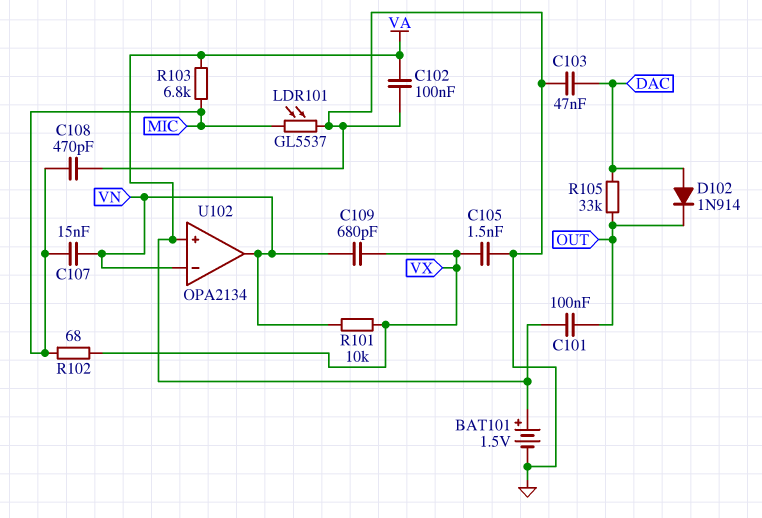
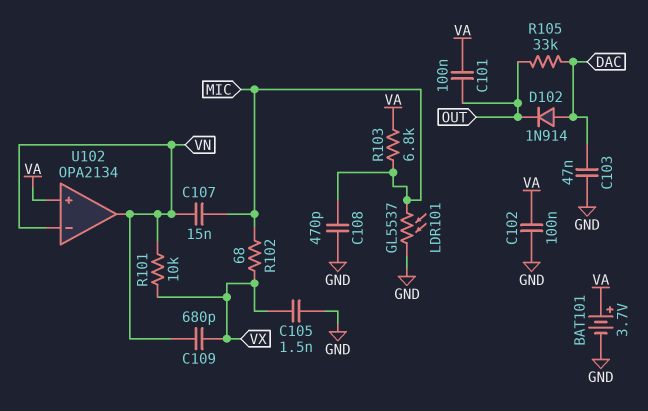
BAT101: 1.5V (plus VA, minus GND) -> 3.7V (plus VA, minus GND)

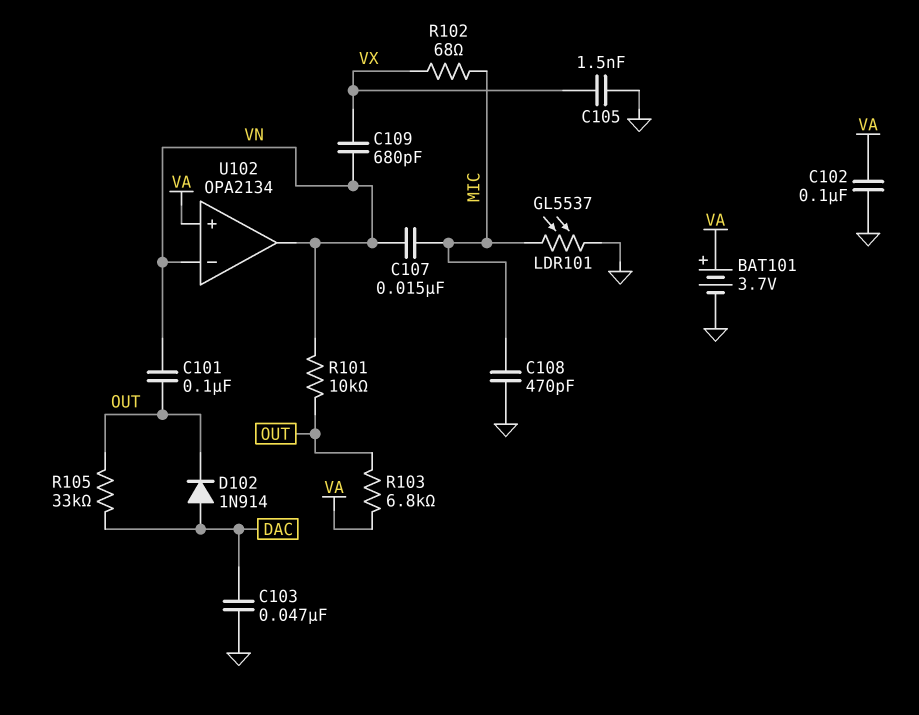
C101: 100nF (OUT, VA) -> 100nF (OUT, VN)
R101: 10k (VN, VX) -> 10k (OUT, VN)
R103: 6.8k (MIC, VA) -> 6.8k (OUT, VA)

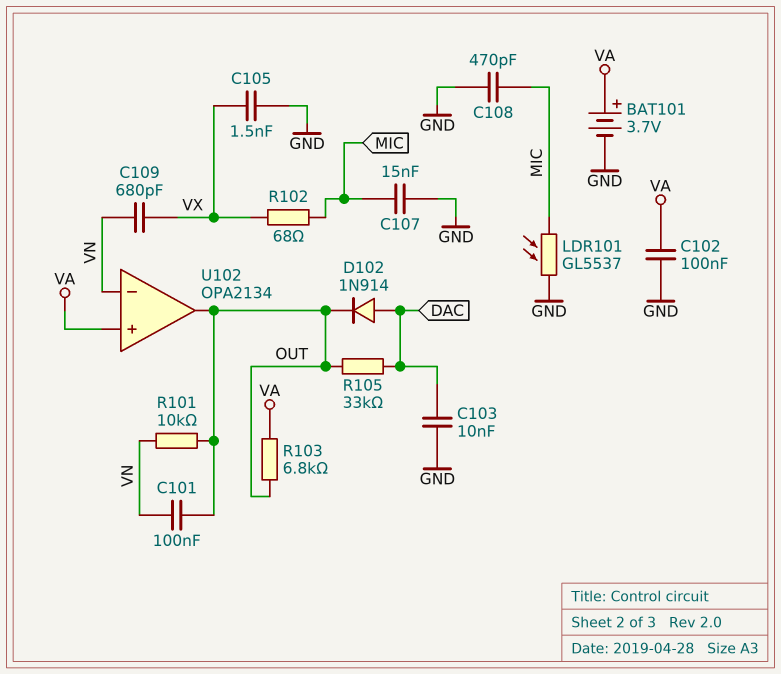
C103: 47nF (DAC, GND) -> 10nF (DAC, GND)
C107: 15nF (MIC, VN) -> 15nF (GND, MIC)
U102 pin out: VN -> OUT

